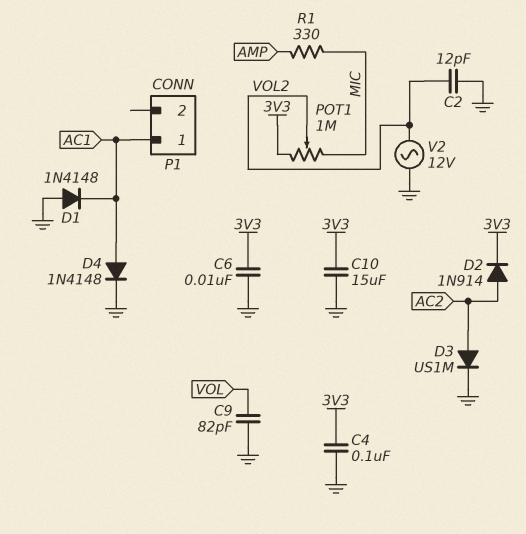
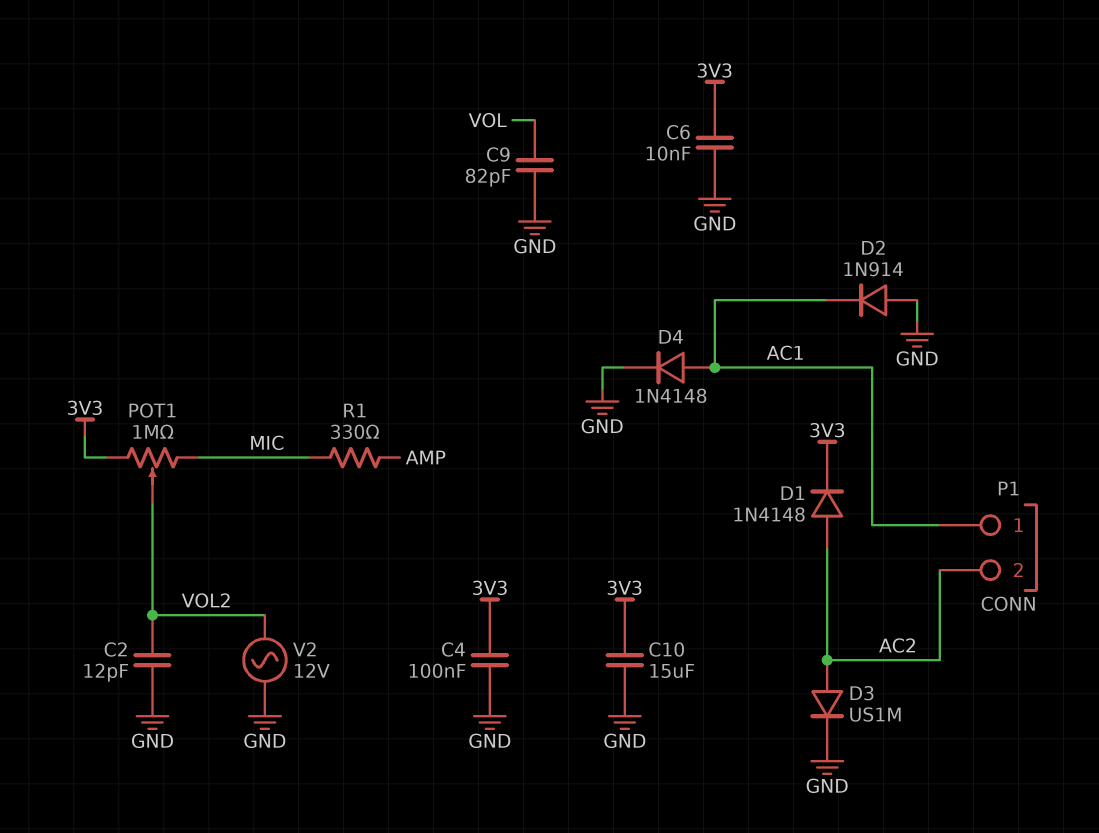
D1: diode 1N4148 (A GND, K AC1) -> diode 1N4148 (A AC2, K 3V3)
D2: diode 1N914 (A AC2, K 3V3) -> diode 1N914 (A GND, K AC1)
P1 pin 2: none -> AC2

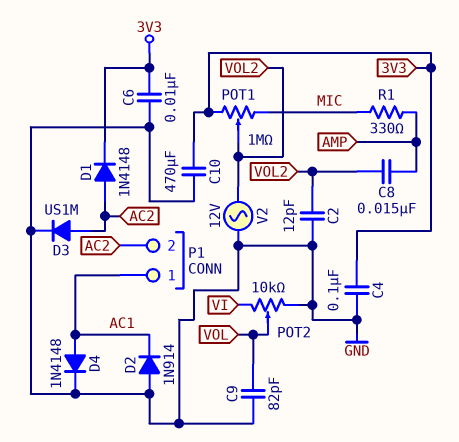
C8: none -> 15nF (AMP, VOL2)
C10: 15uF (3V3, GND) -> 470uF (3V3, GND)
POT2: none -> 10k (GND, VI, wiper VOL)

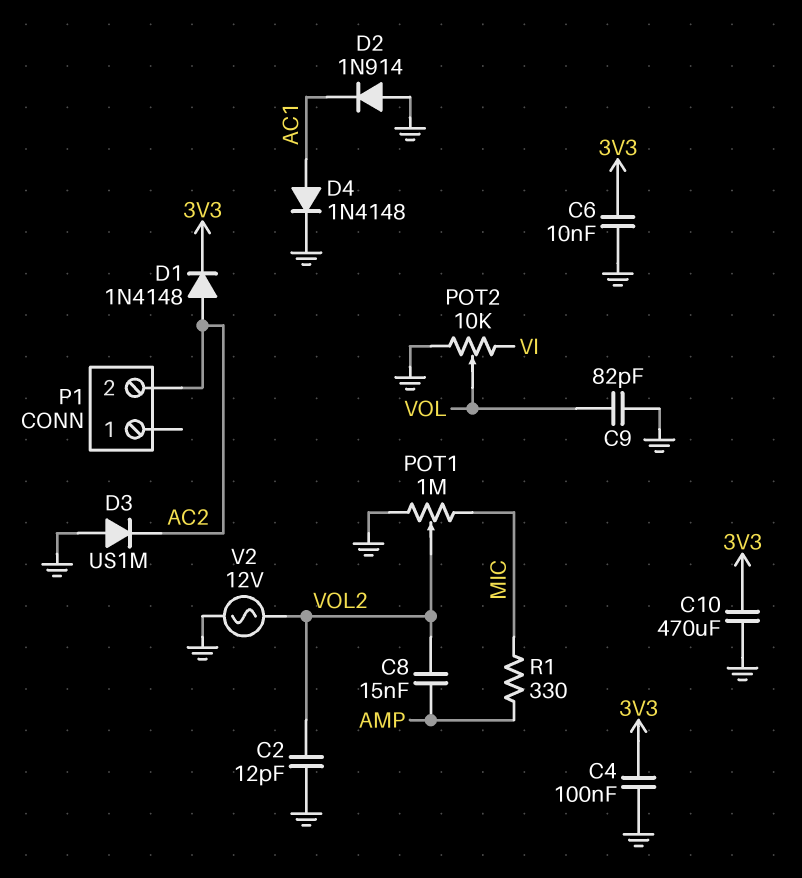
D3: diode US1M (A AC2, K GND) -> diode US1M (A GND, K AC2)
P1 pin 1: AC1 -> none
POT1: 1M (3V3, MIC, wiper VOL2) -> 1M (GND, MIC, wiper VOL2)

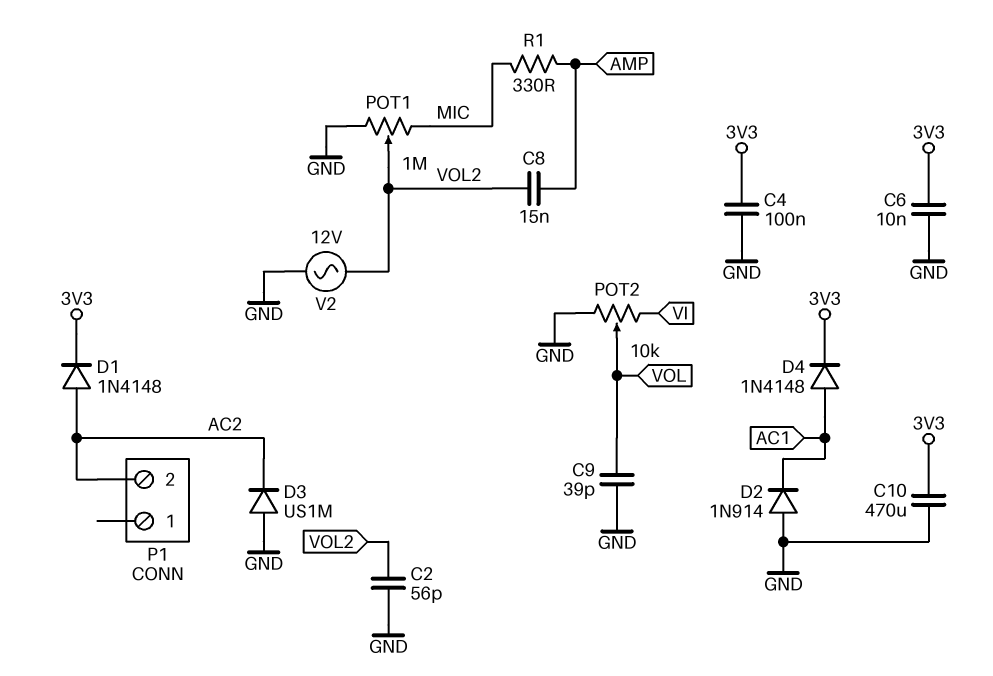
C2: 12pF (GND, VOL2) -> 56pF (GND, VOL2)
C9: 82pF (GND, VOL) -> 39pF (GND, VOL)
D4: diode 1N4148 (A AC1, K GND) -> diode 1N4148 (A AC1, K 3V3)

